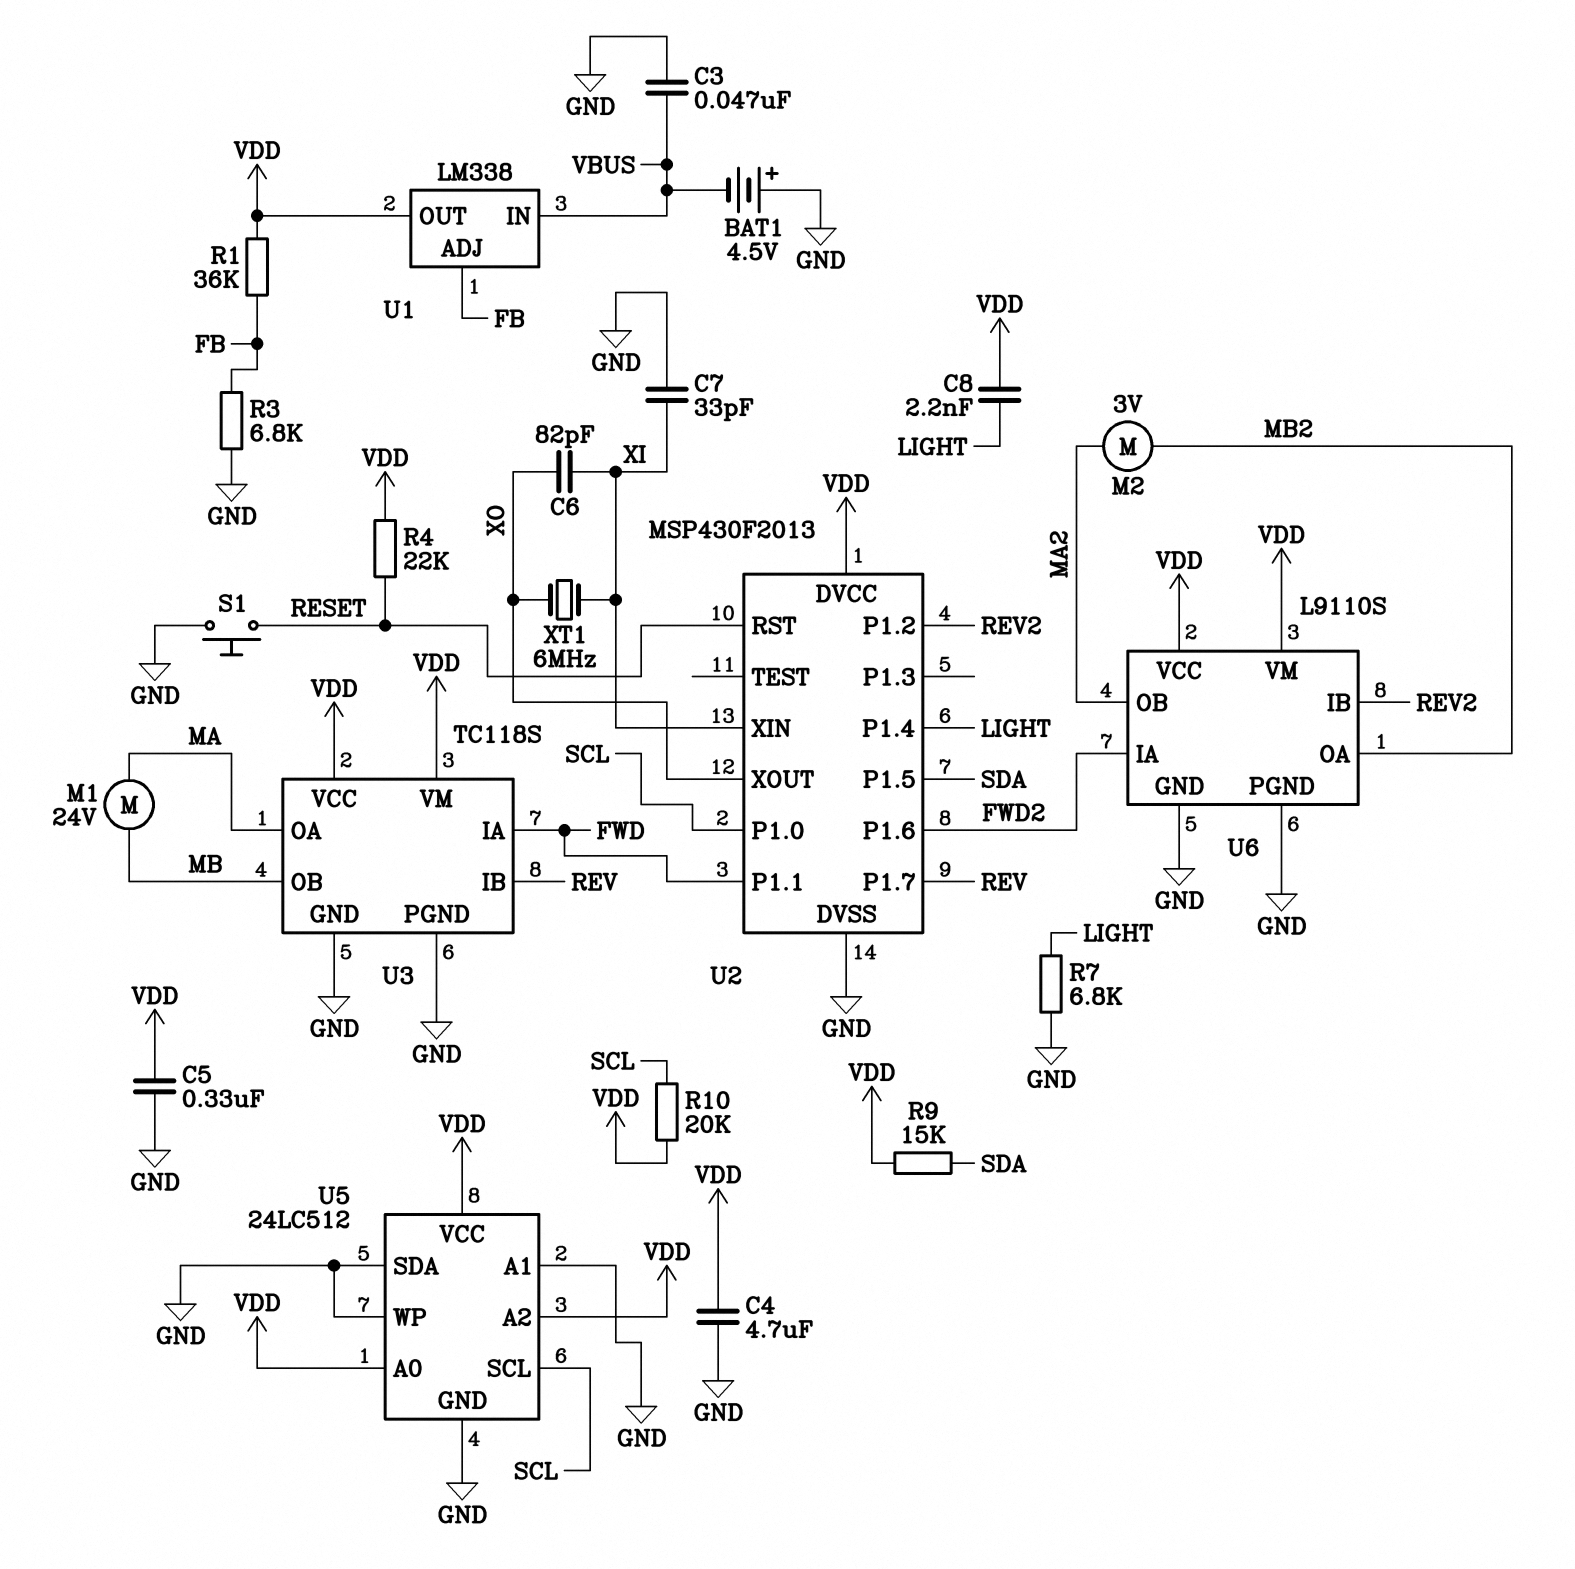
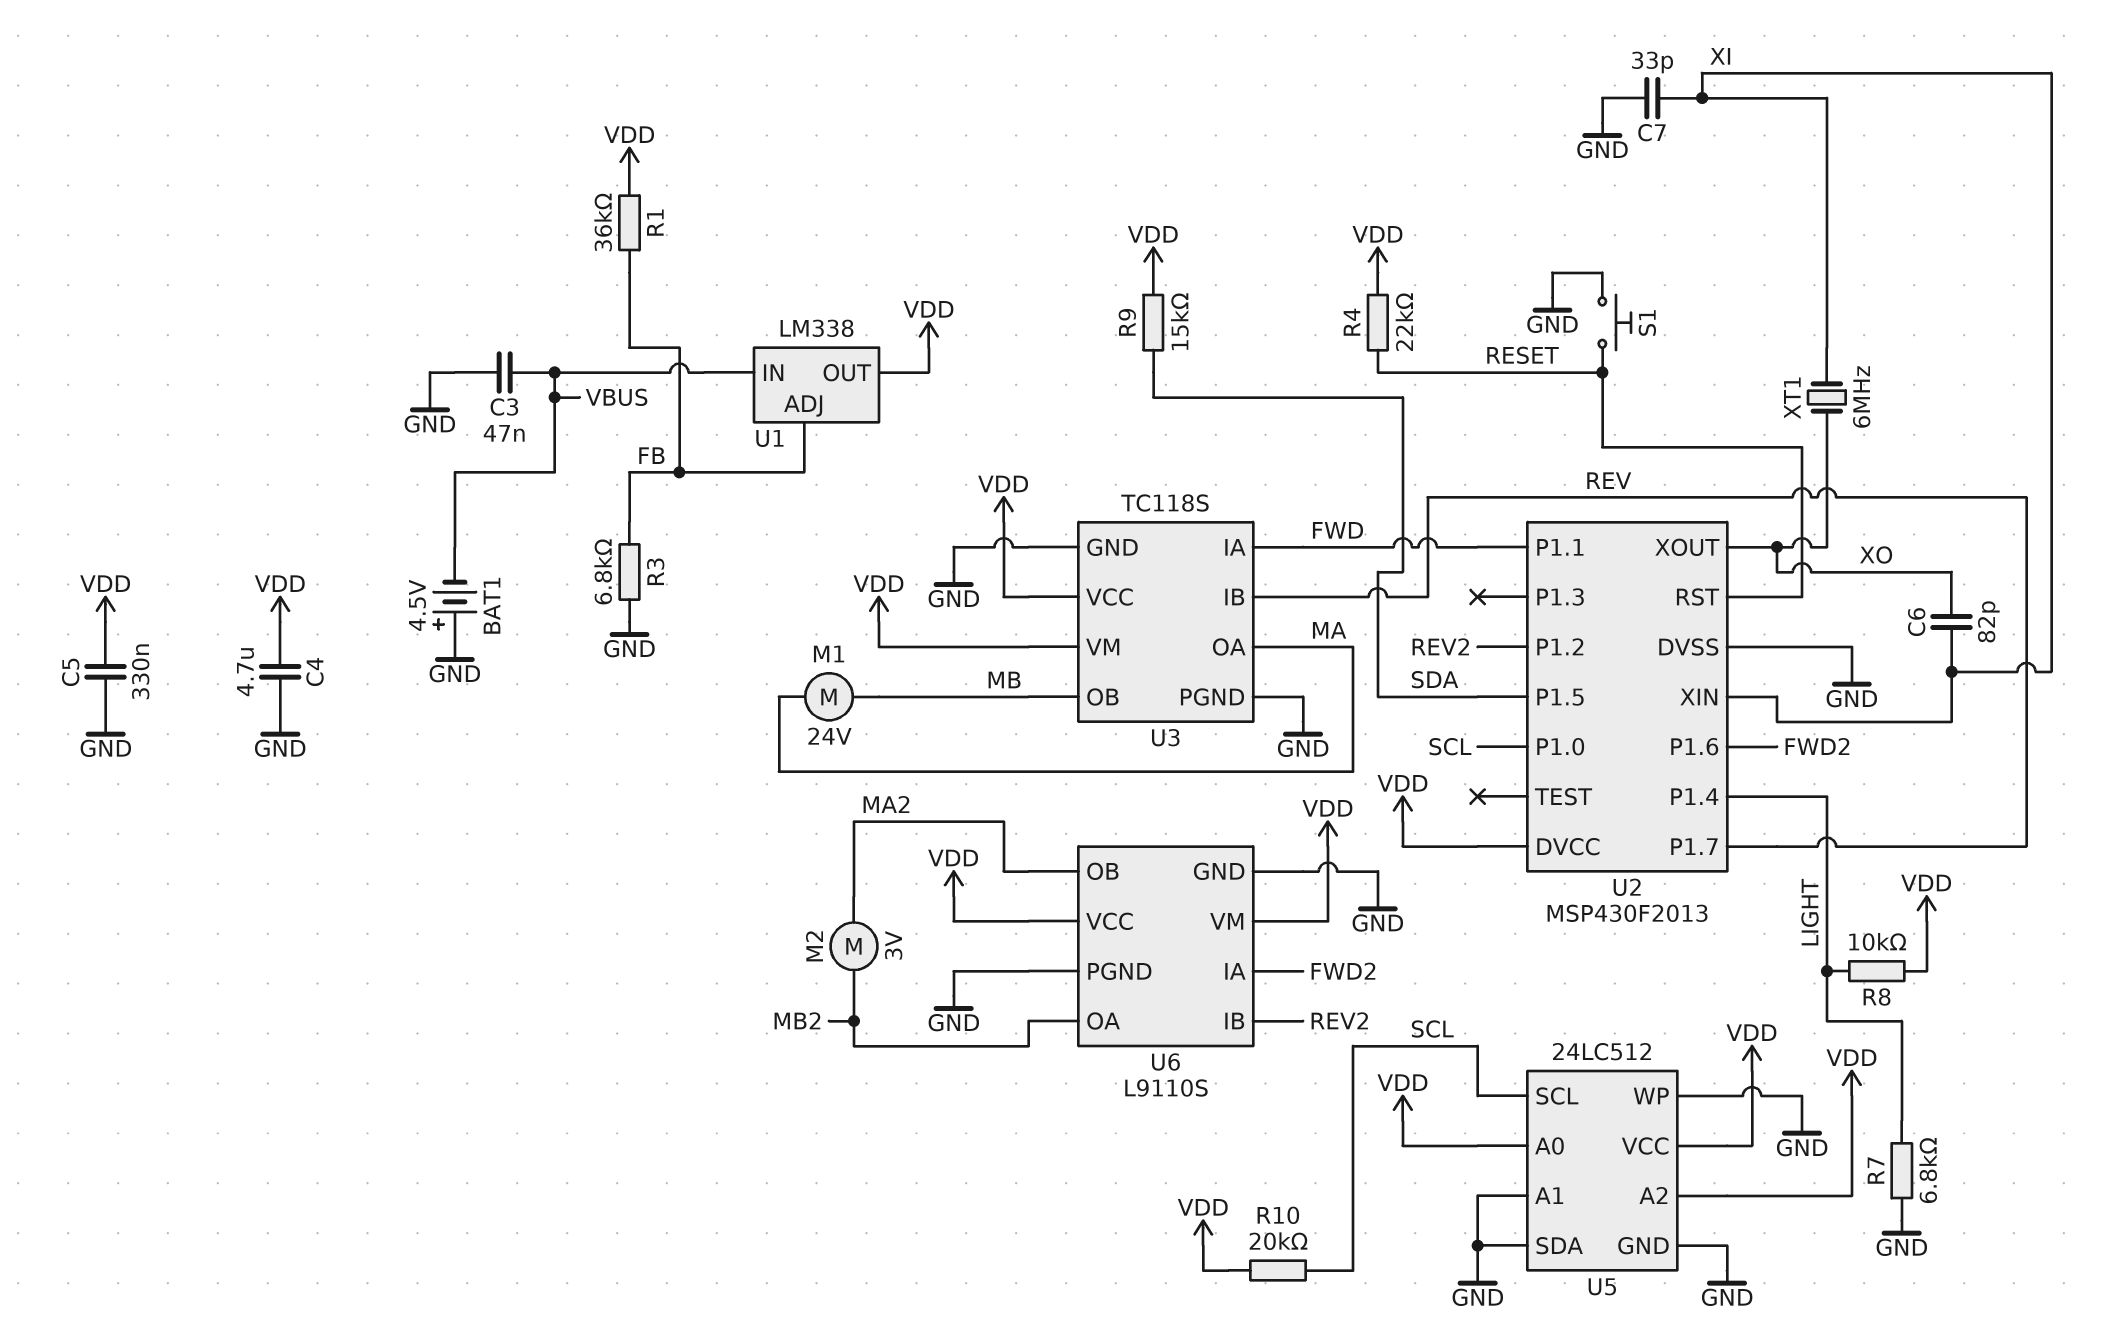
C8: 2.2nF (LIGHT, VDD) -> none
R8: none -> 10k (LIGHT, VDD)

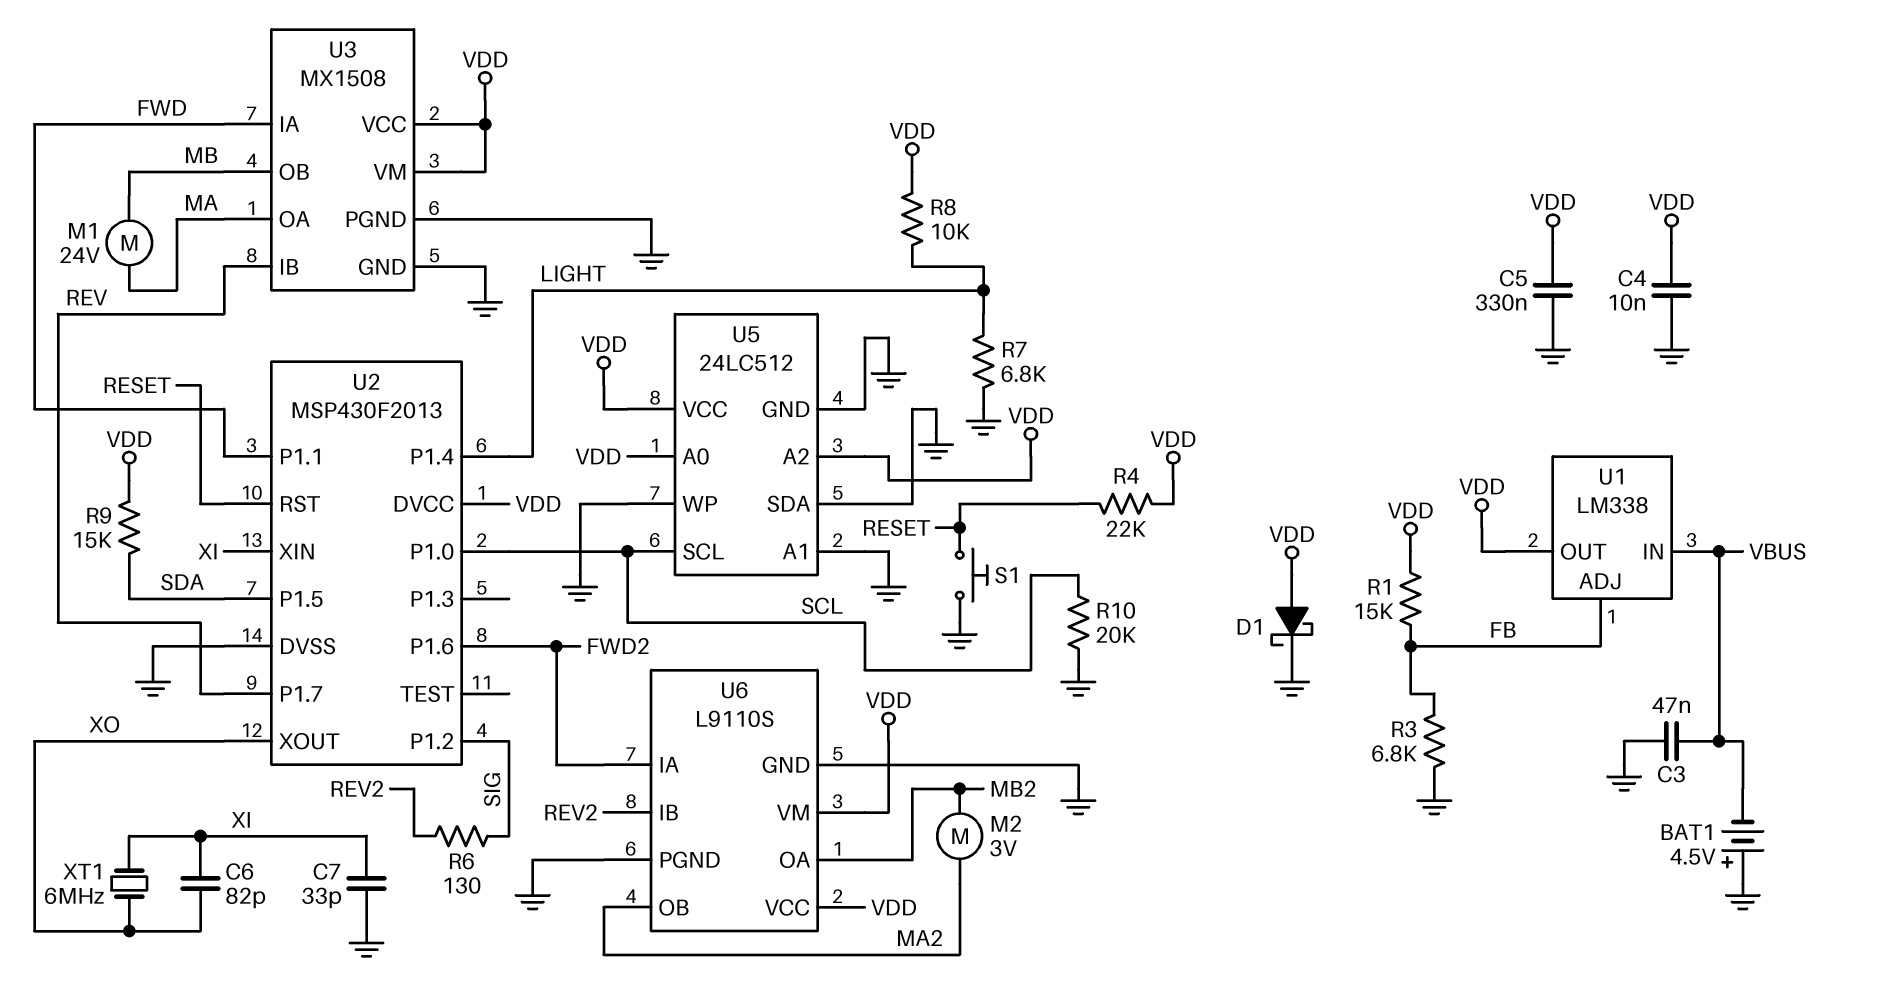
C4: 4.7uF (GND, VDD) -> 10nF (GND, VDD)
D1: none -> schottky (A VDD, K GND)
R1: 36k (FB, VDD) -> 15k (FB, VDD)
R6: none -> 130 (REV2, SIG)
R10: 20k (SCL, VDD) -> 20k (GND, SCL)
U2 pin P1.2: REV2 -> SIG
U3: TC118S -> MX1508

